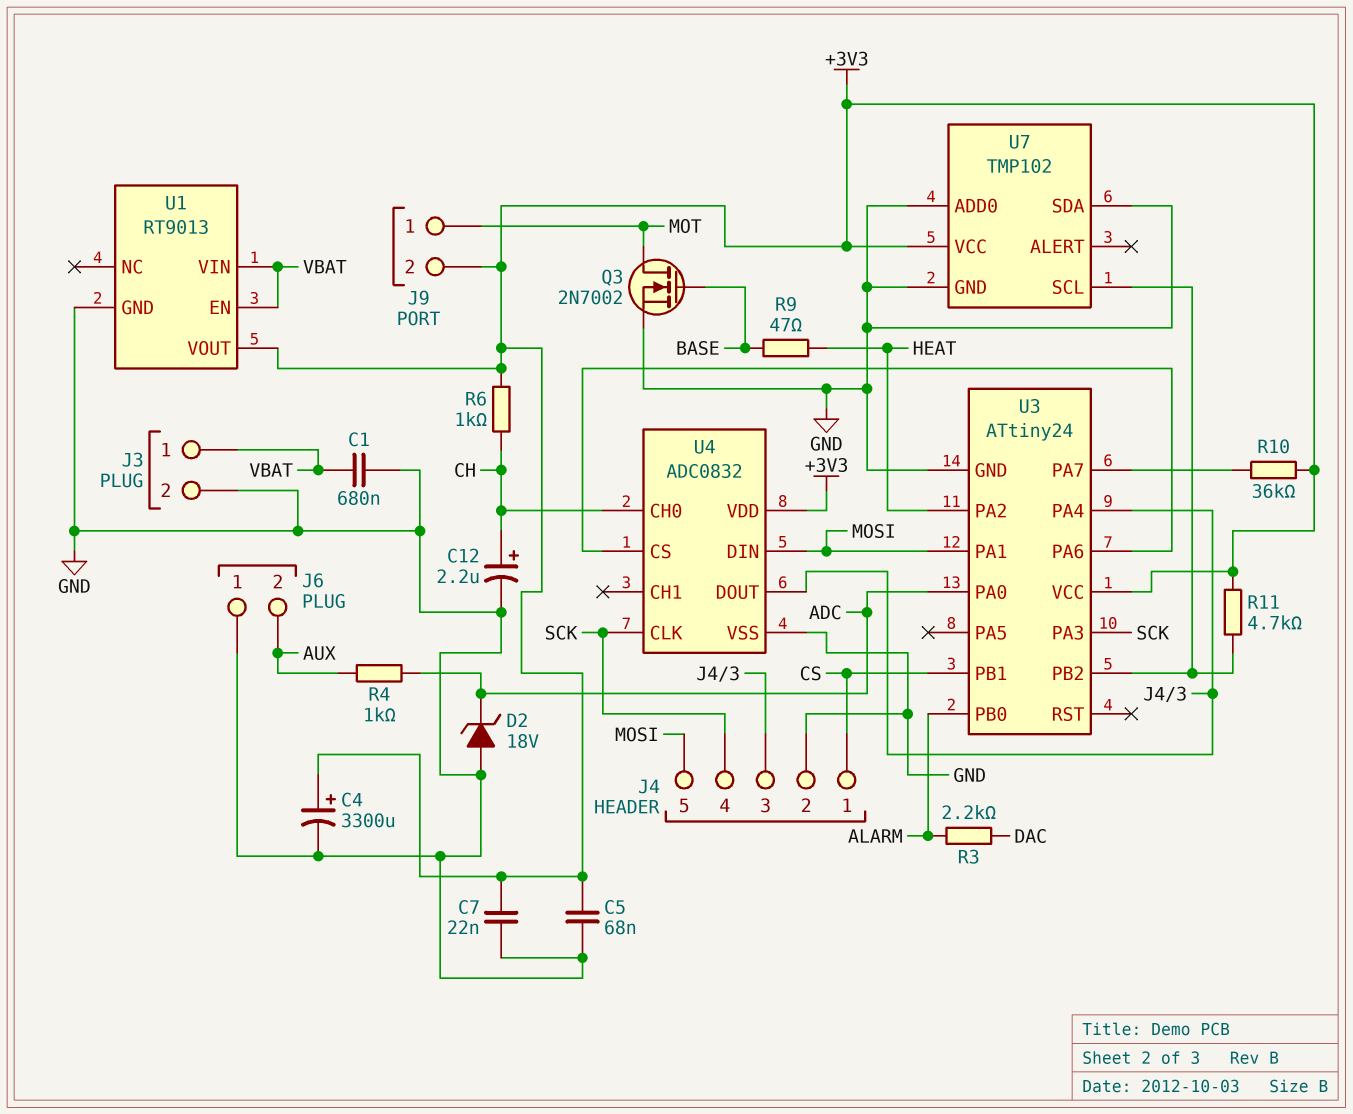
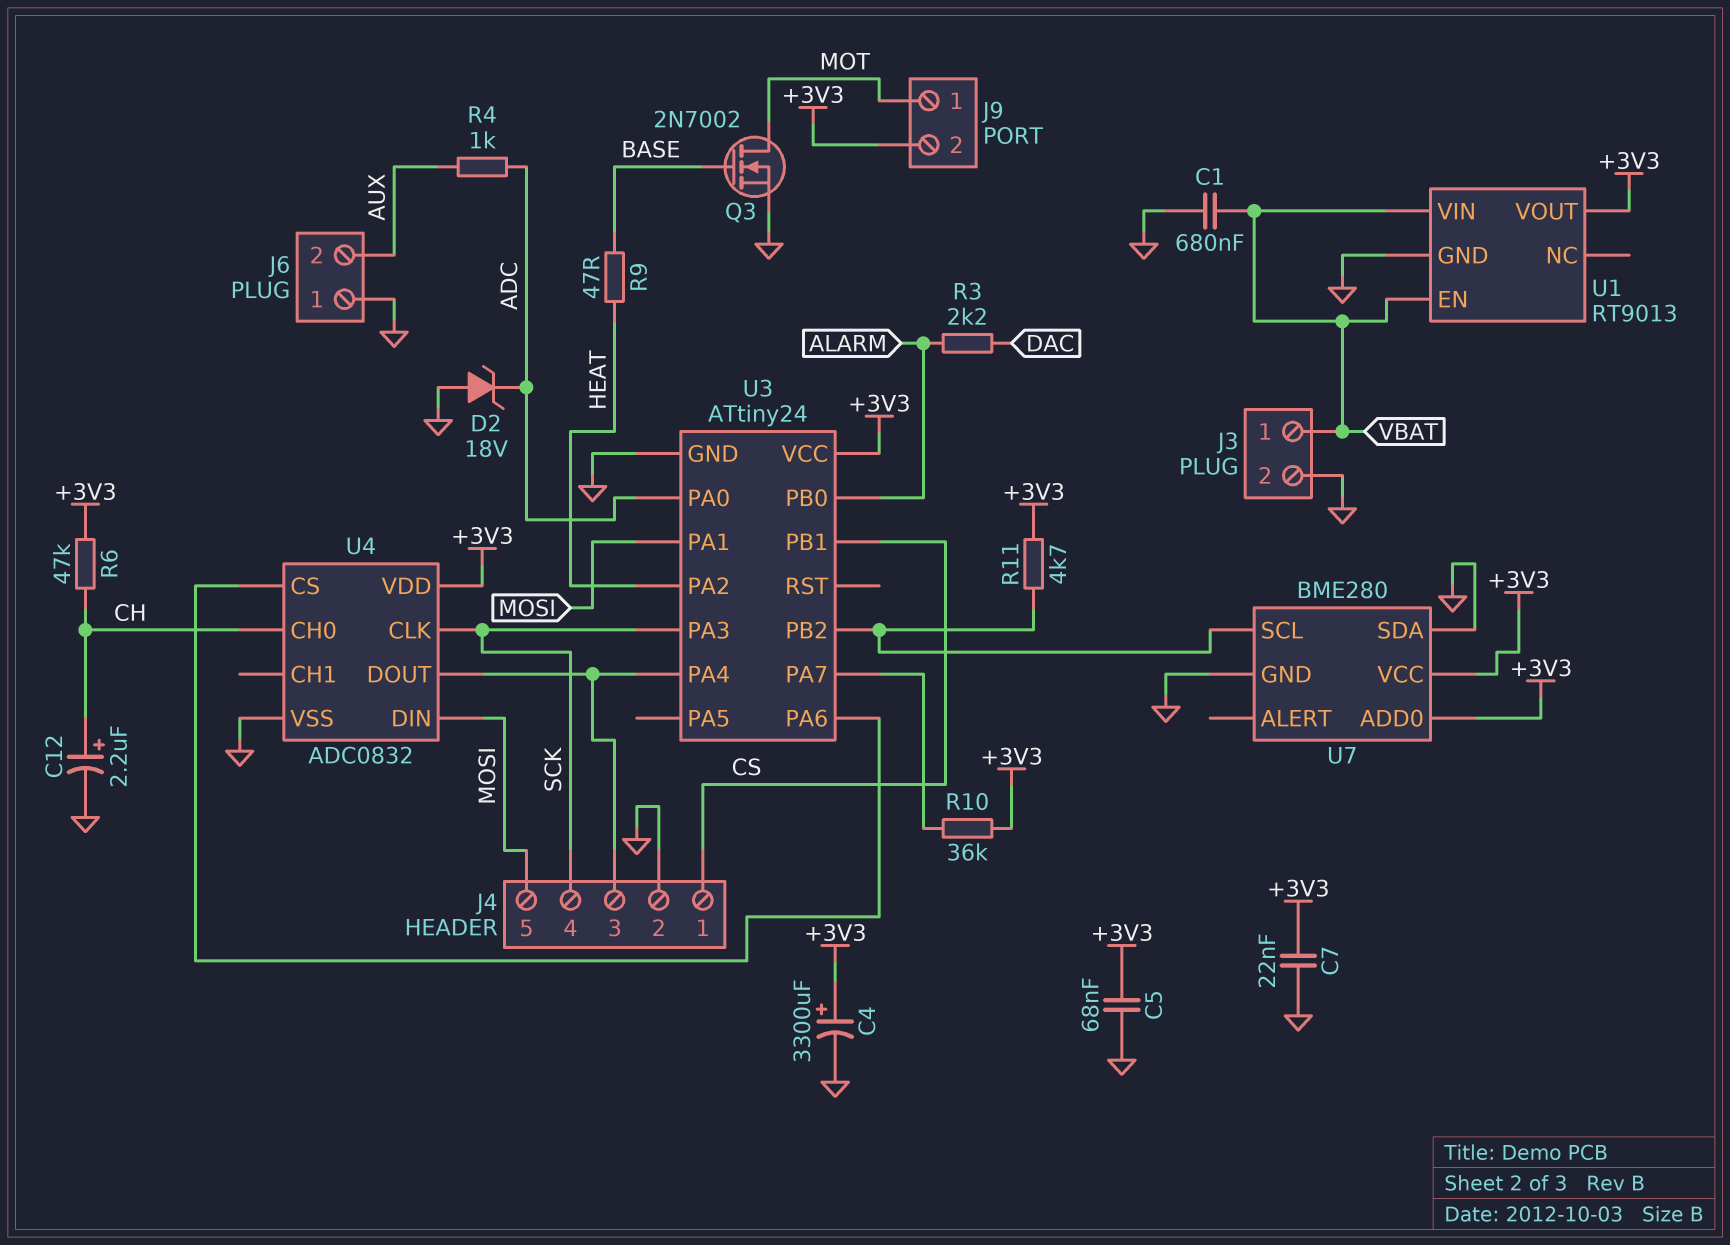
R6: 1k (+3V3, CH) -> 47k (+3V3, CH)
U7: TMP102 -> BME280
U7 pin ADD0: GND -> +3V3

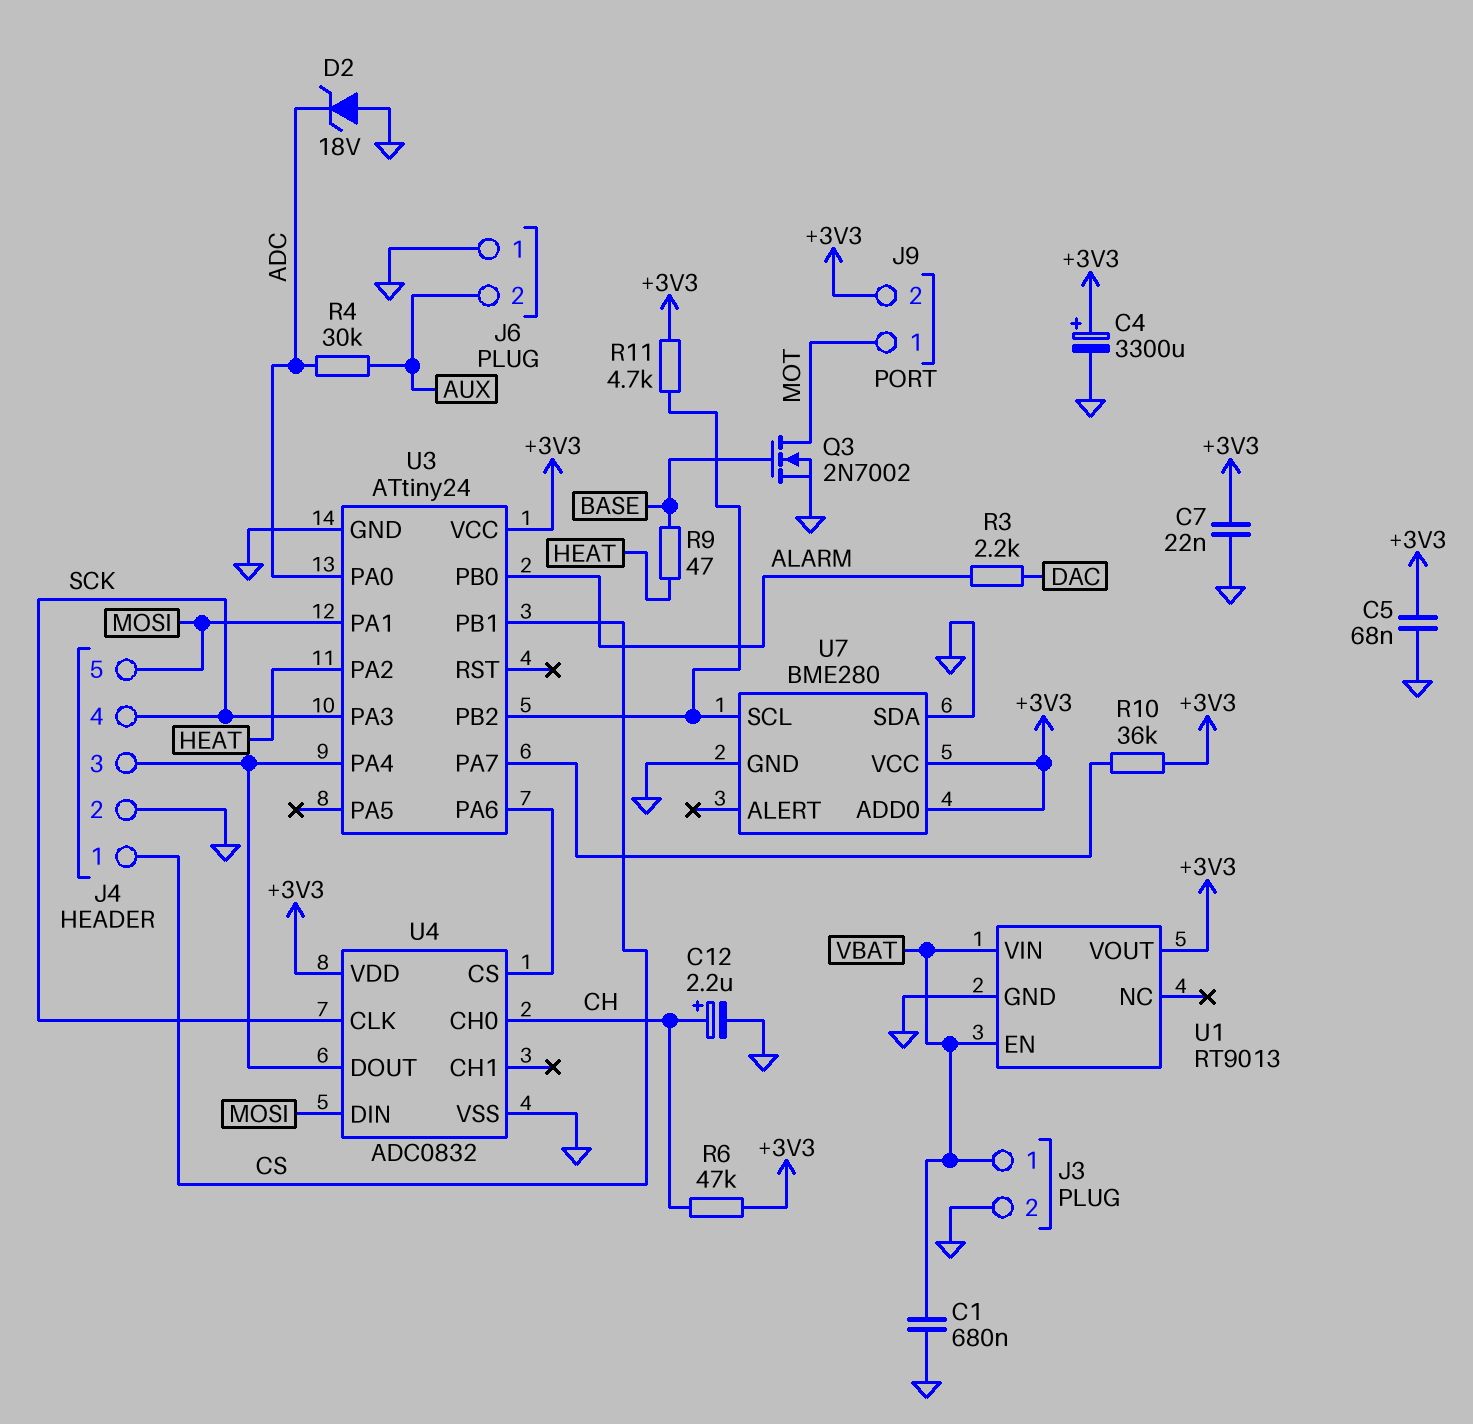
R4: 1k (ADC, AUX) -> 30k (ADC, AUX)

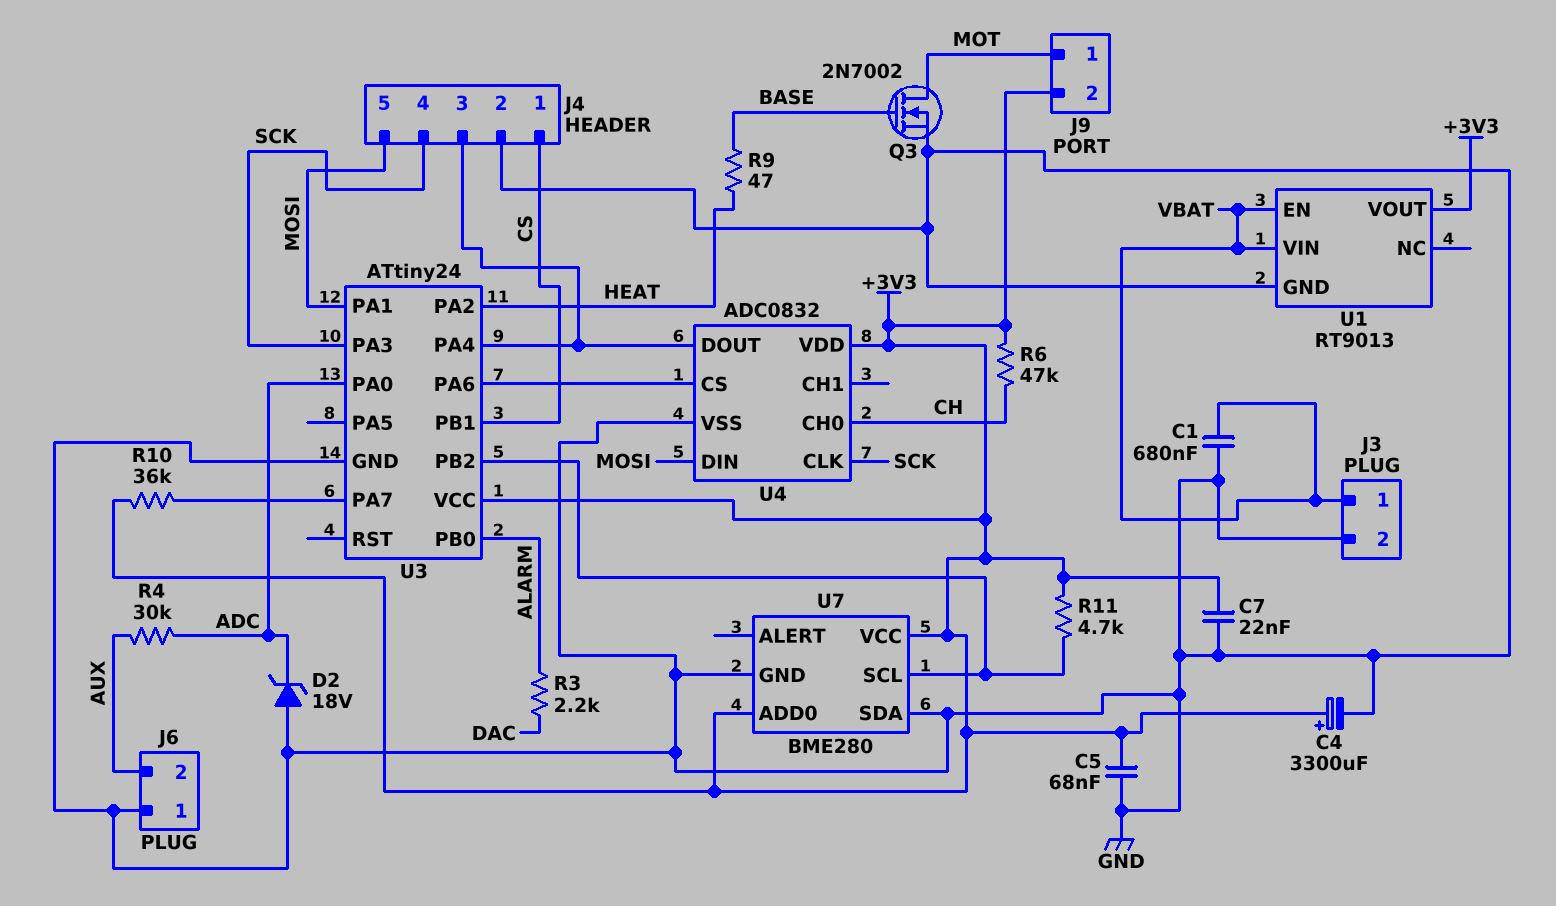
C12: 2.2uF (plus CH, minus GND) -> none

